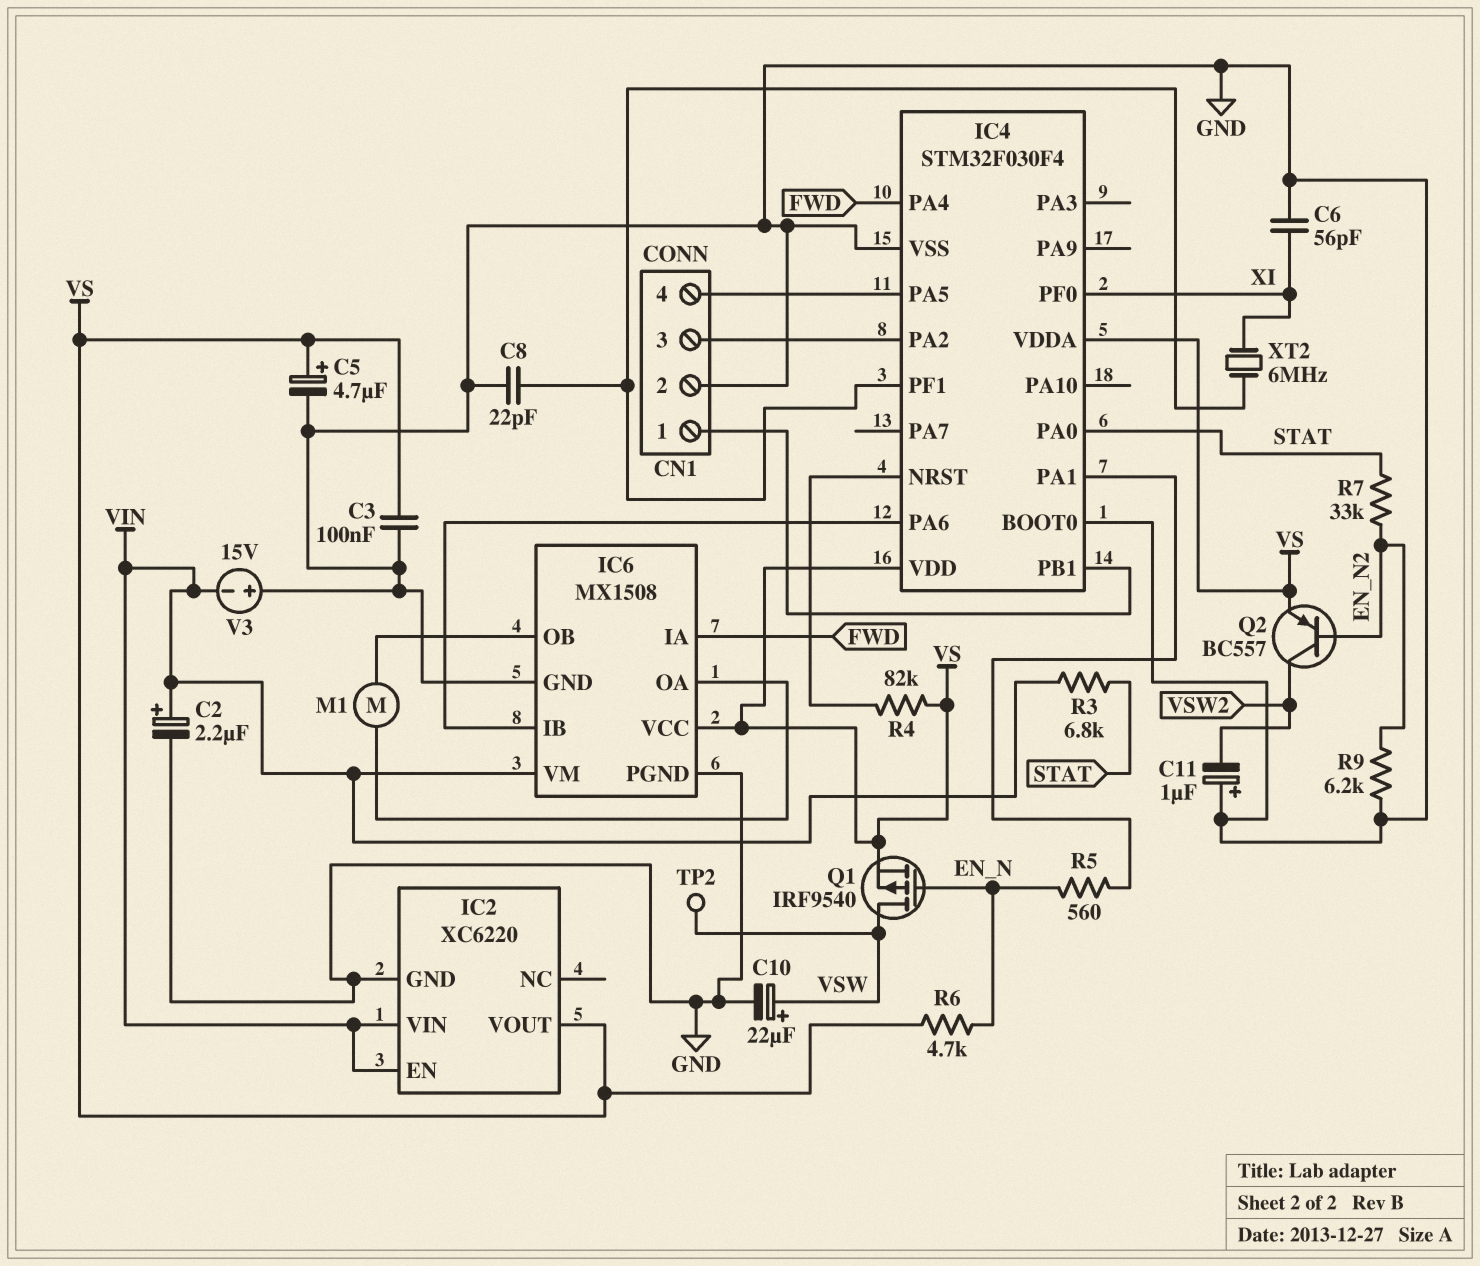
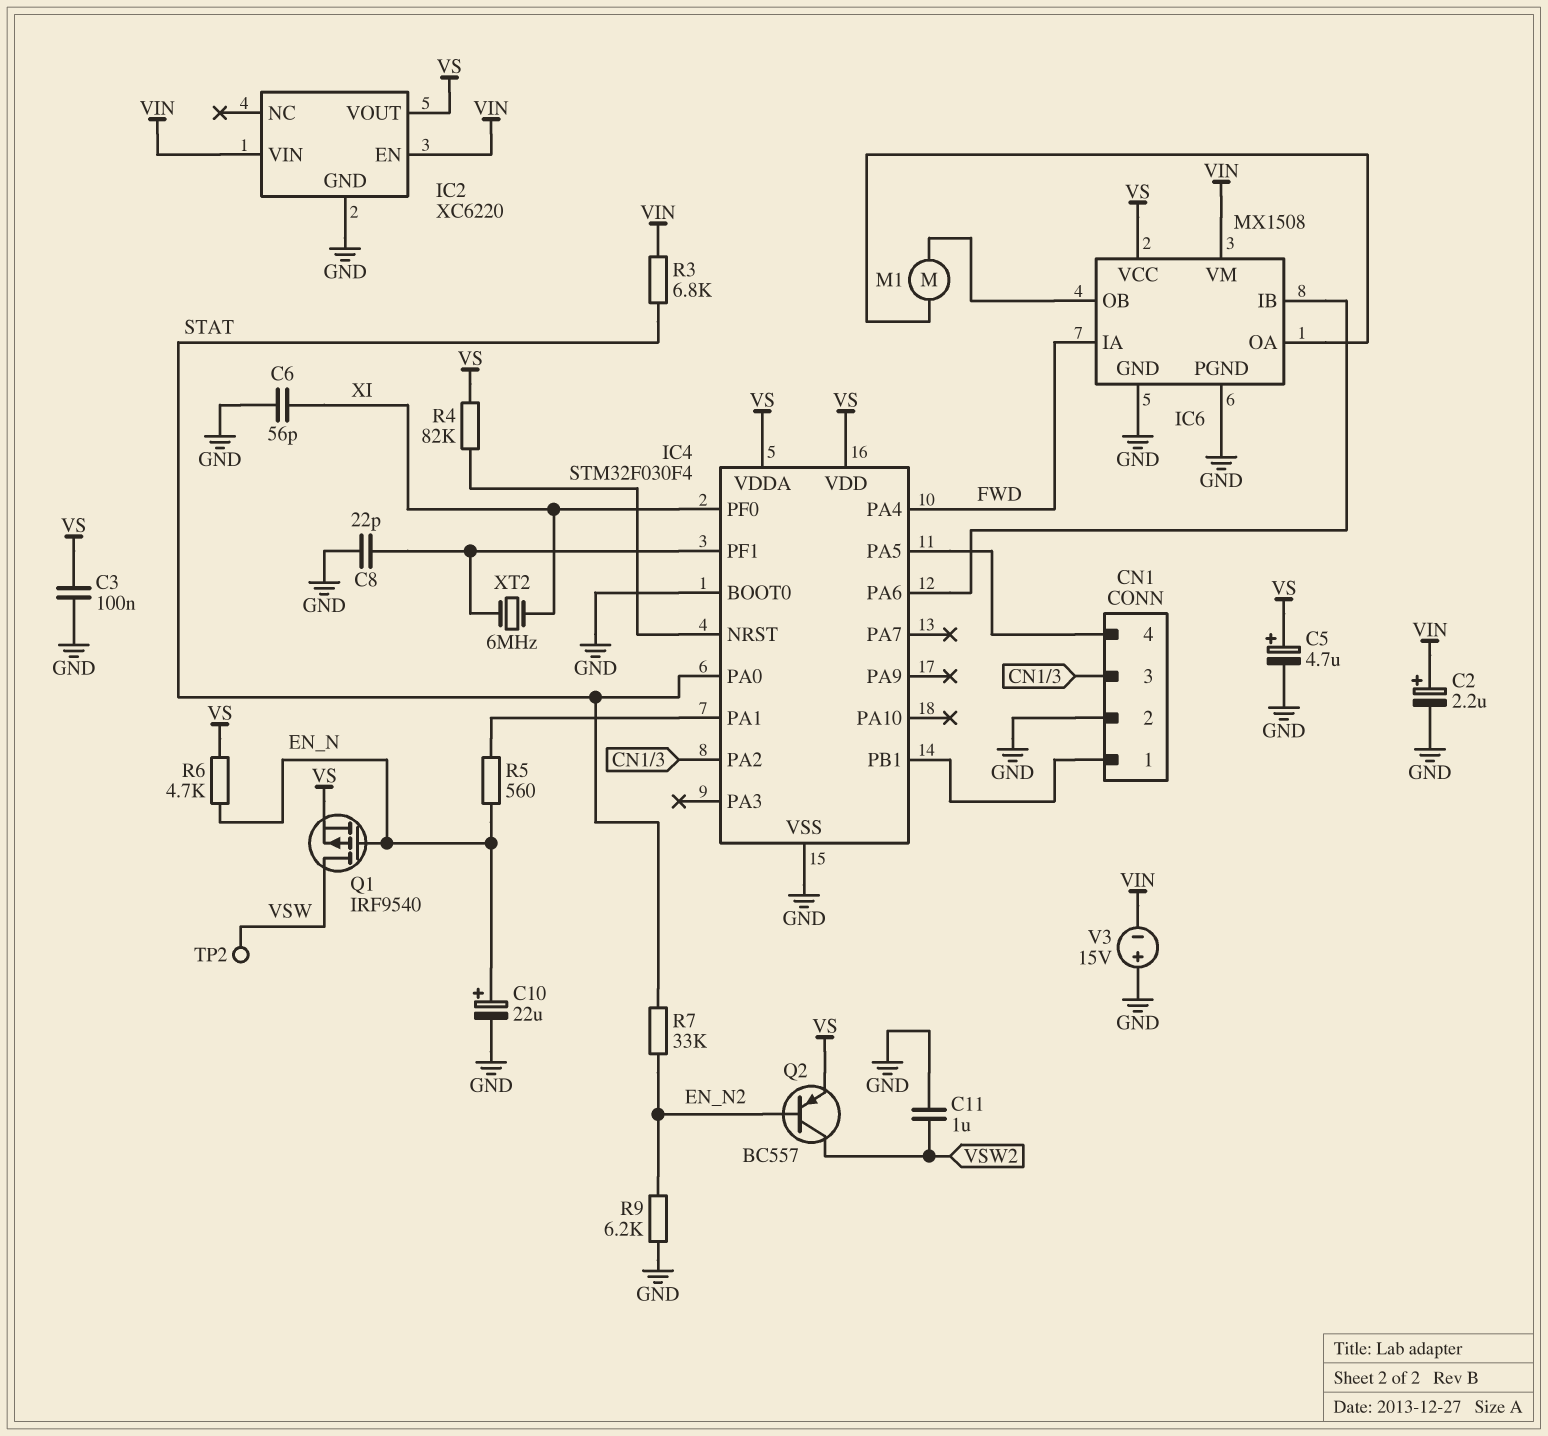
C10: 22uF (plus VSW, minus GND) -> 22uF (plus EN_N, minus GND)
C11: 1uF (plus GND, minus VSW2) -> 1uF (GND, VSW2)

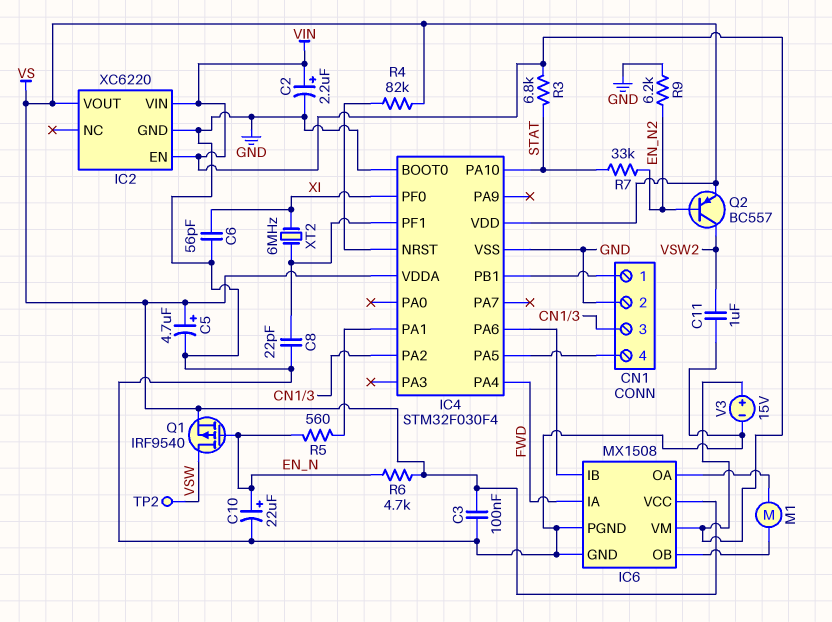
IC4 pin PA0: STAT -> none
IC4 pin PA10: none -> STAT
V3: 15V (plus GND, minus VIN) -> 15V (plus VIN, minus GND)

